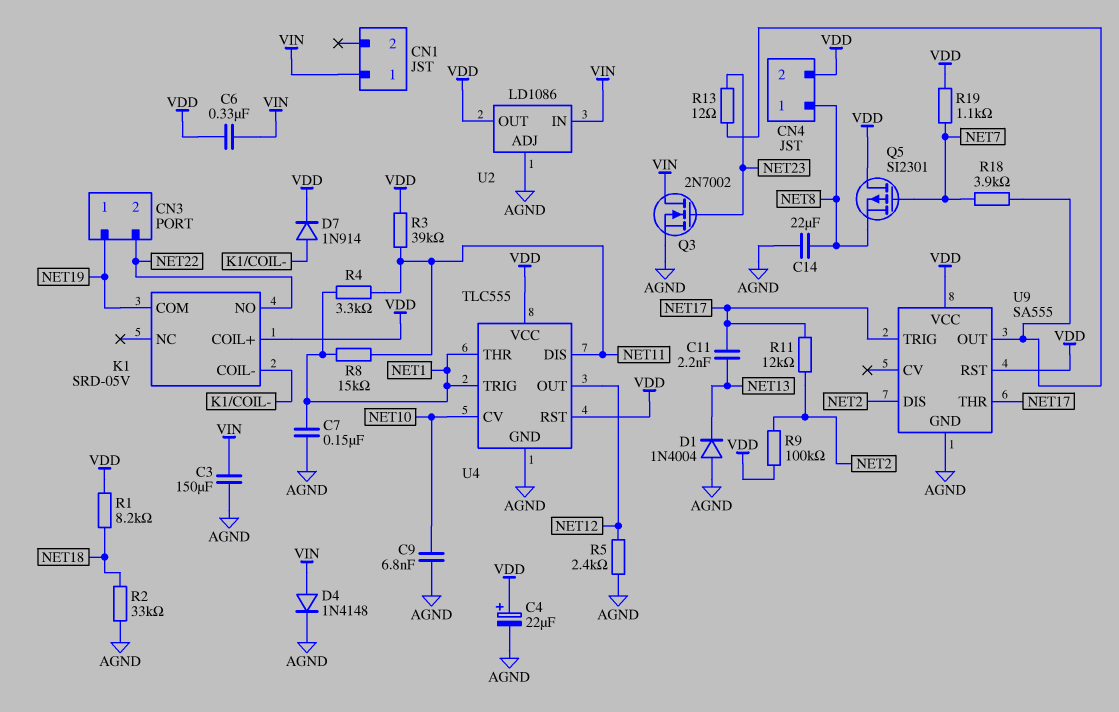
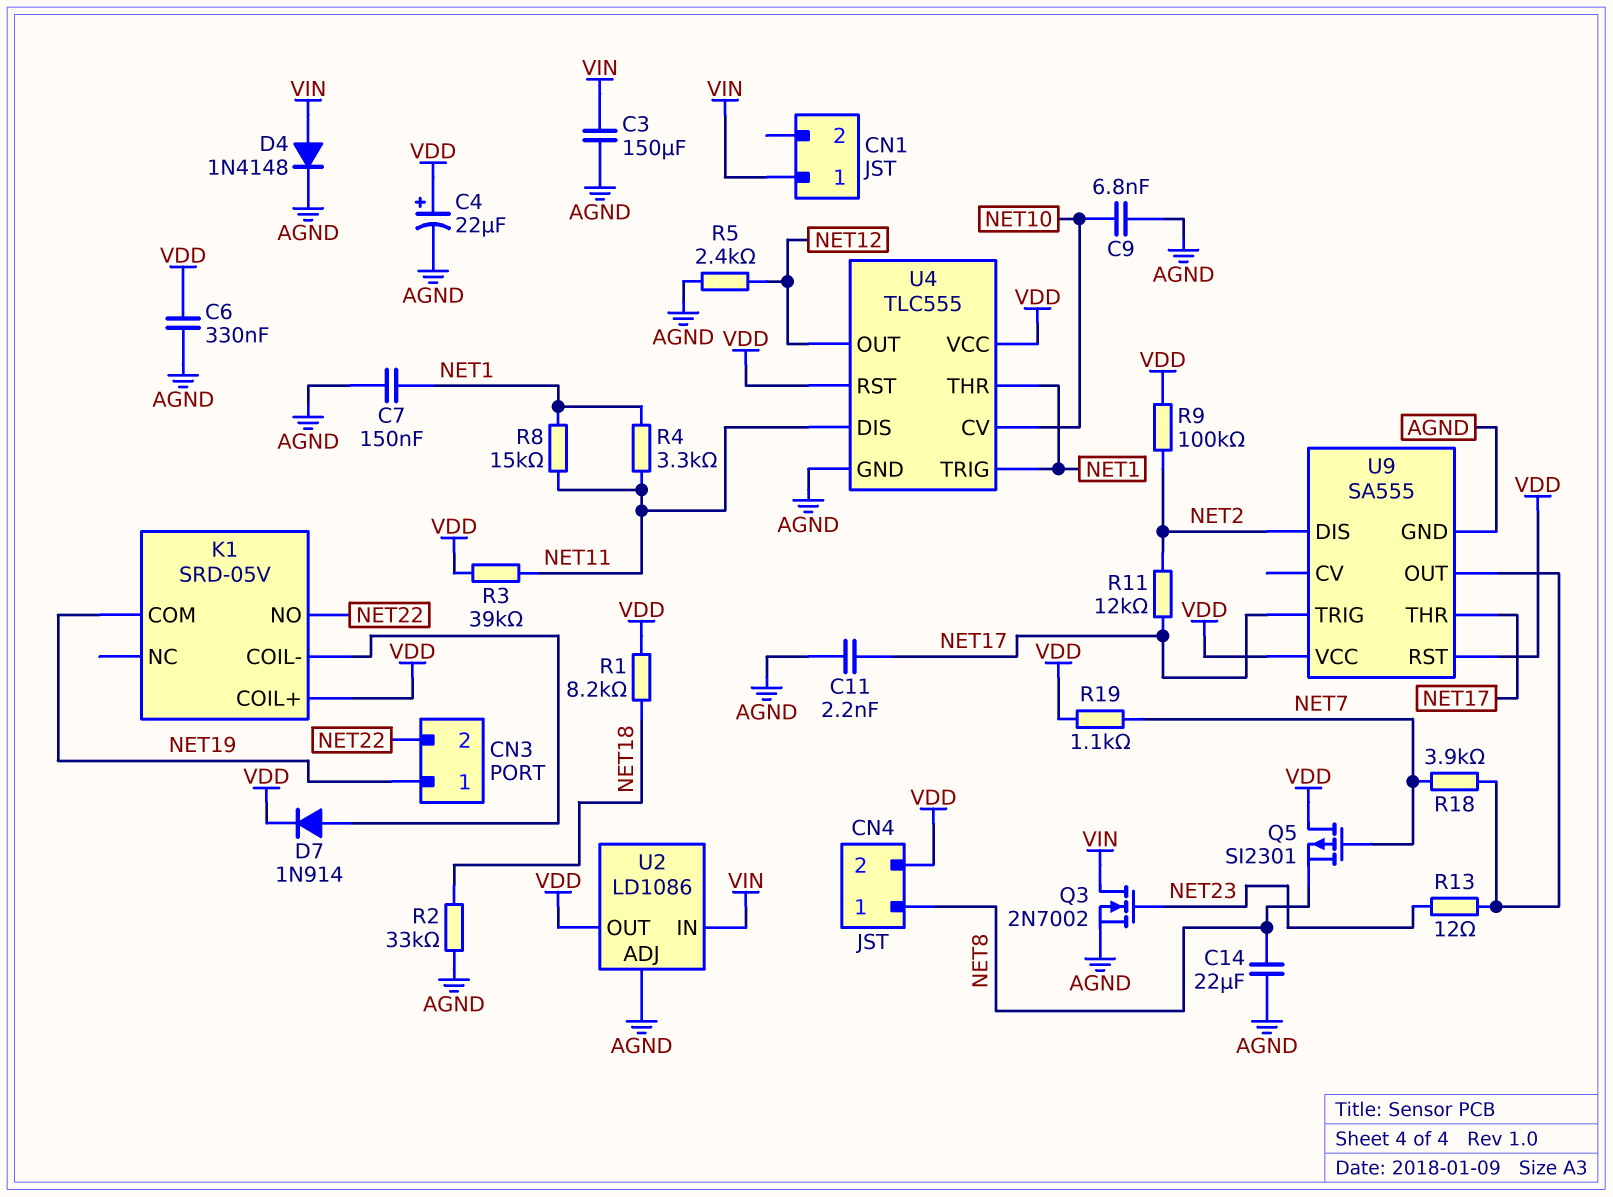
C6: 330nF (VDD, VIN) -> 330nF (AGND, VDD)
C11: 2.2nF (NET13, NET17) -> 2.2nF (AGND, NET17)
D1: diode 1N4004 (A AGND, K NET13) -> none

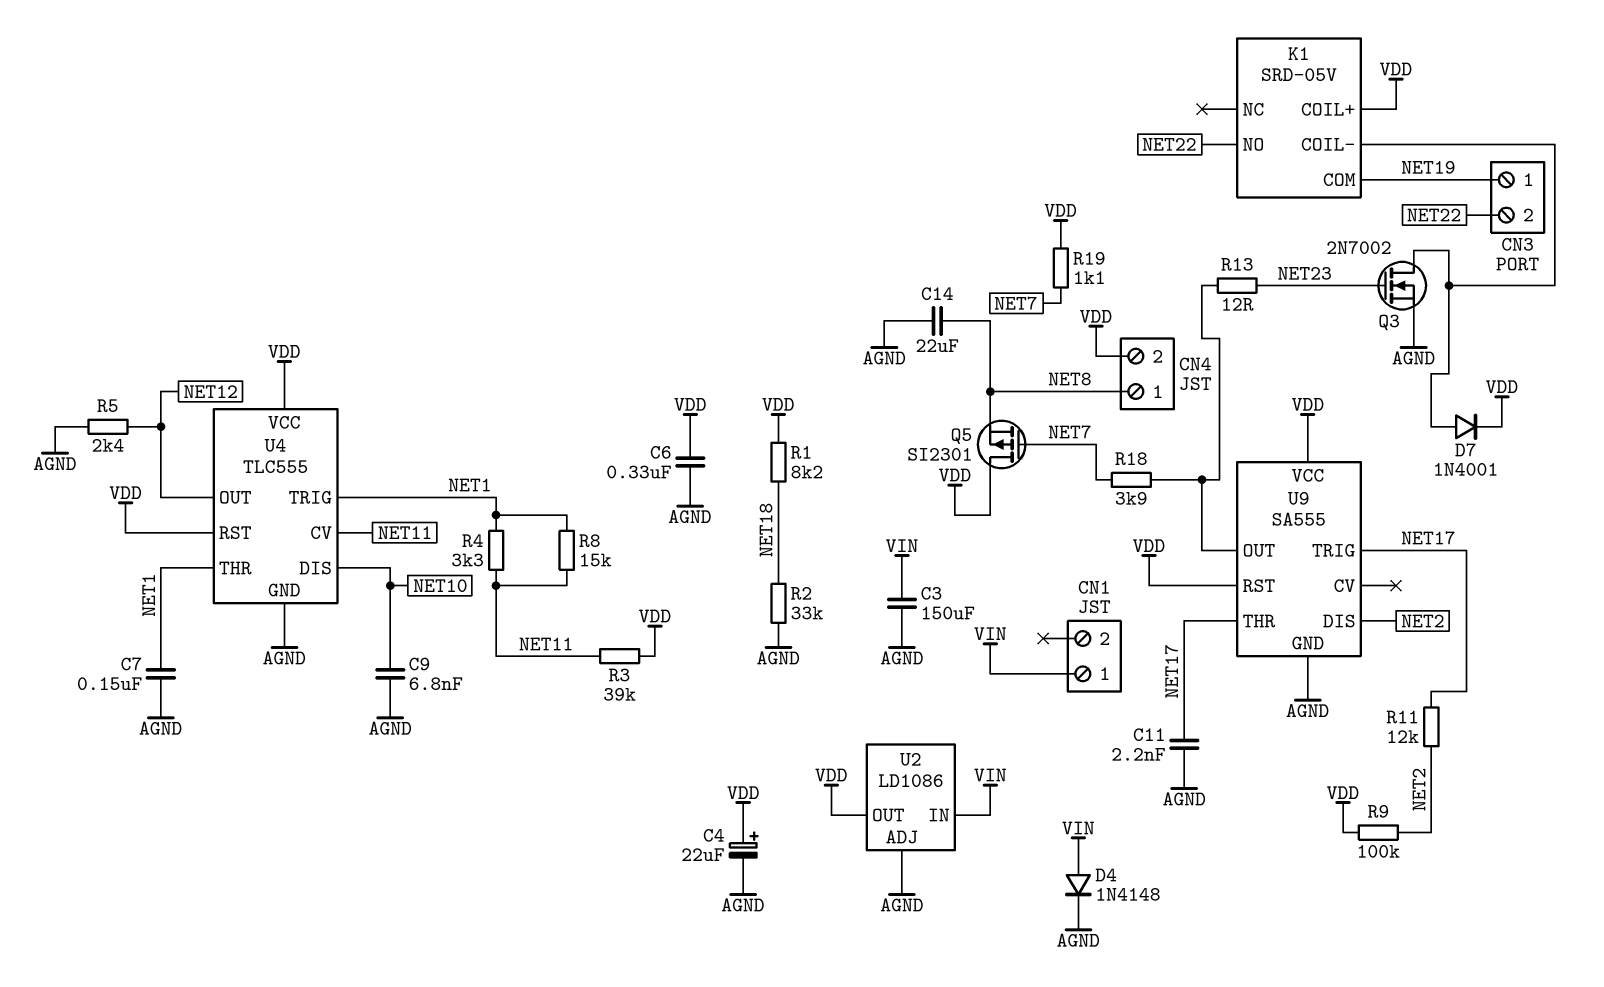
D7: diode 1N914 (A K1/COIL-, K VDD) -> diode 1N4001 (A K1/COIL-, K VDD)
Q3: NMOS 2N7002 (G NET23, D VIN, S AGND) -> NMOS 2N7002 (G NET23, D K1/COIL-, S AGND)
U4 pin CV: NET10 -> NET11
U4 pin DIS: NET11 -> NET10

